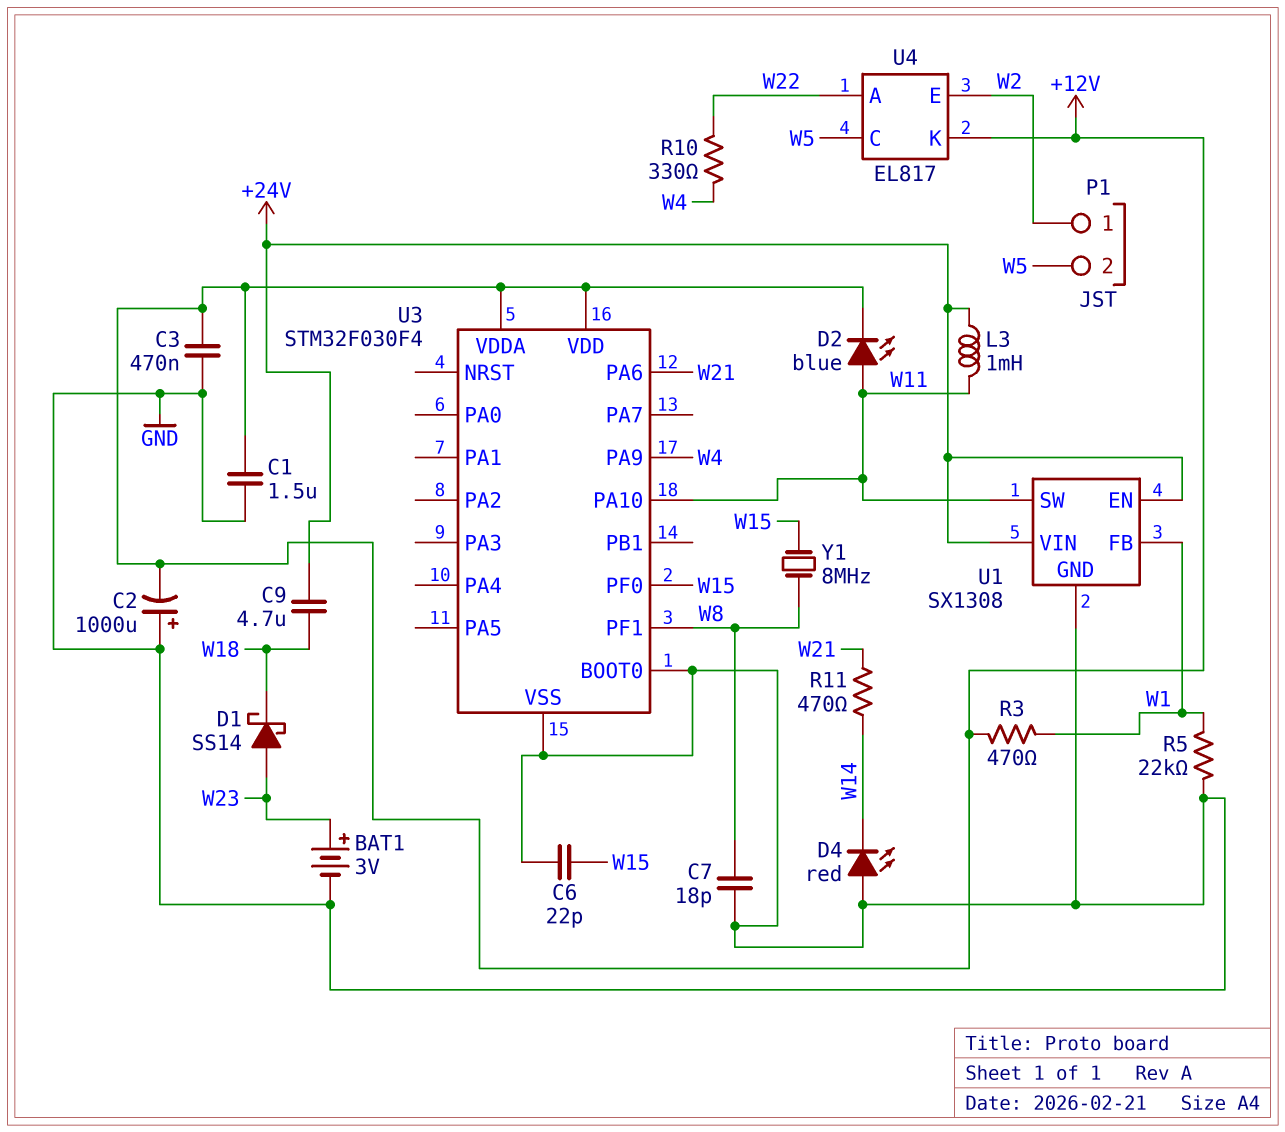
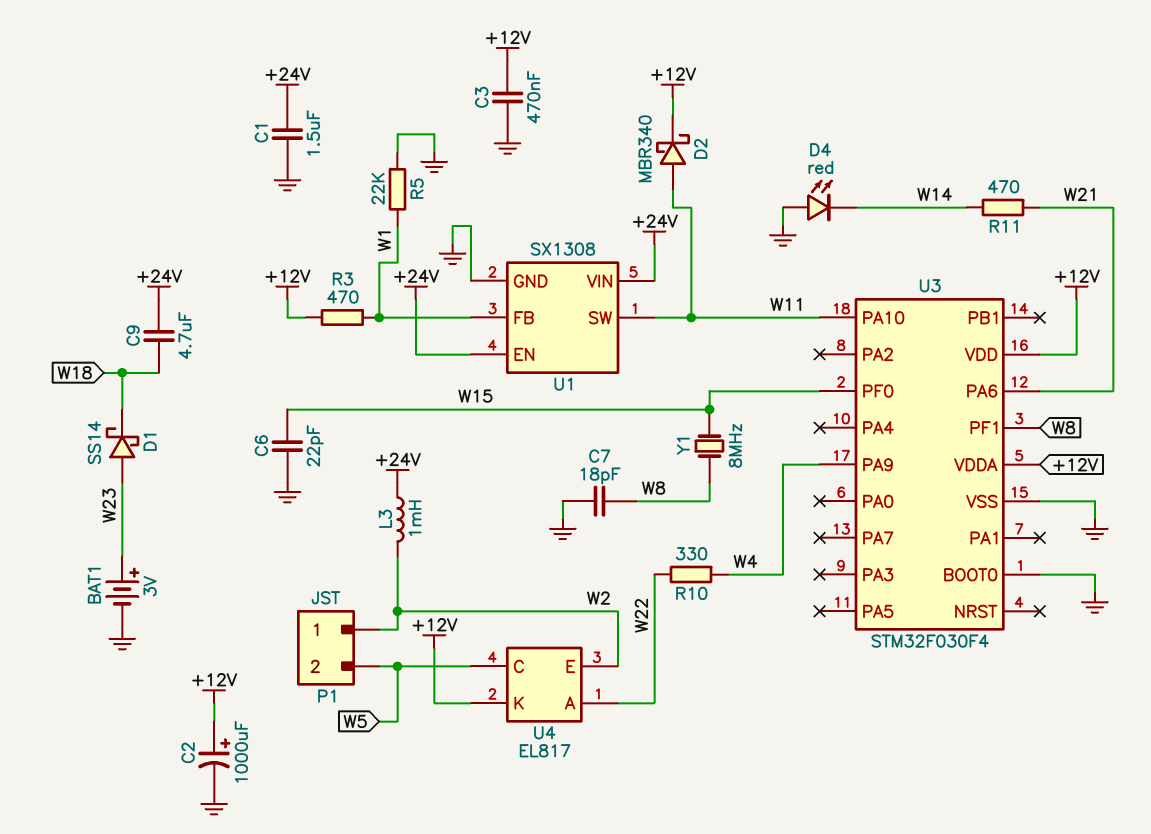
C1: 1.5uF (+12V, GND) -> 1.5uF (+24V, GND)
C2: 1000uF (plus GND, minus +12V) -> 1000uF (plus +12V, minus GND)
D2: LED blue (A W11, K +12V) -> schottky MBR340 (A W11, K +12V)
L3: 1mH (+24V, W11) -> 1mH (+24V, W2)

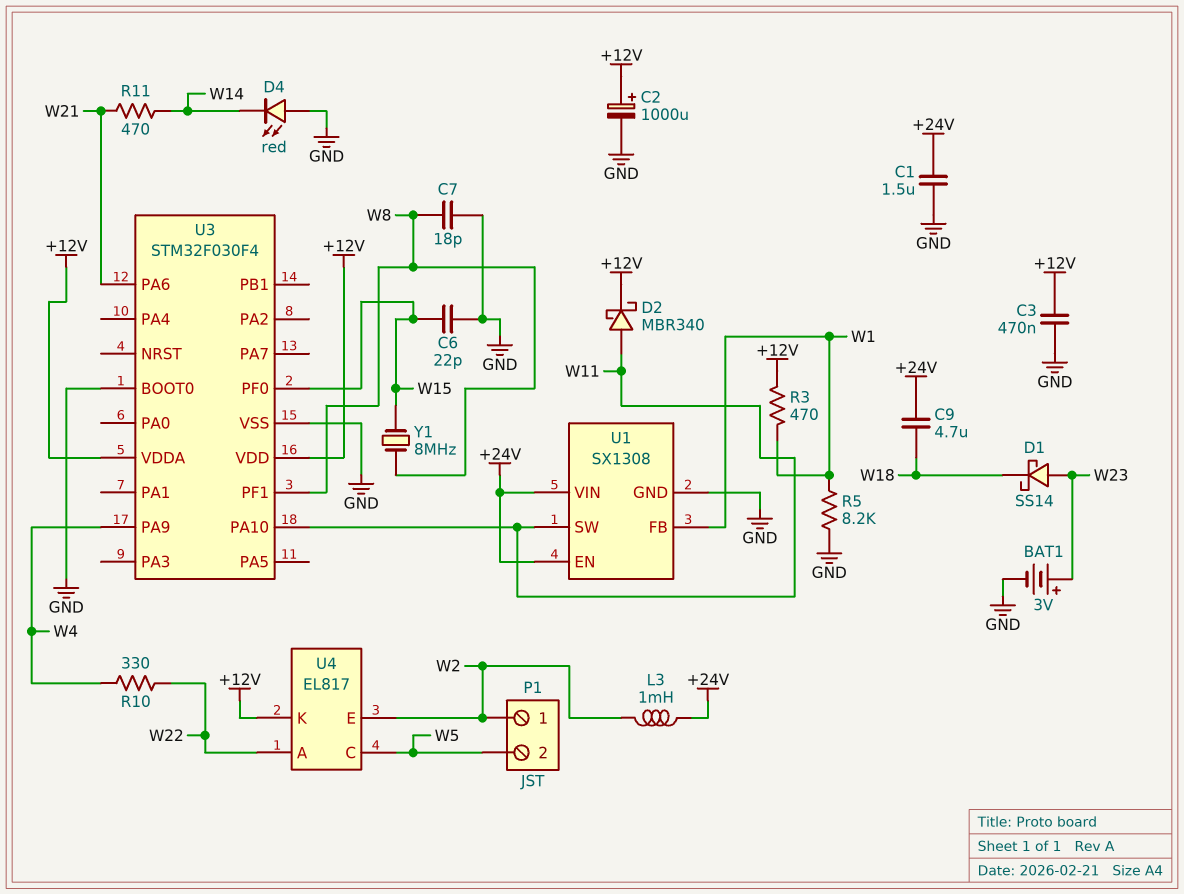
R5: 22k (GND, W1) -> 8.2k (GND, W1)

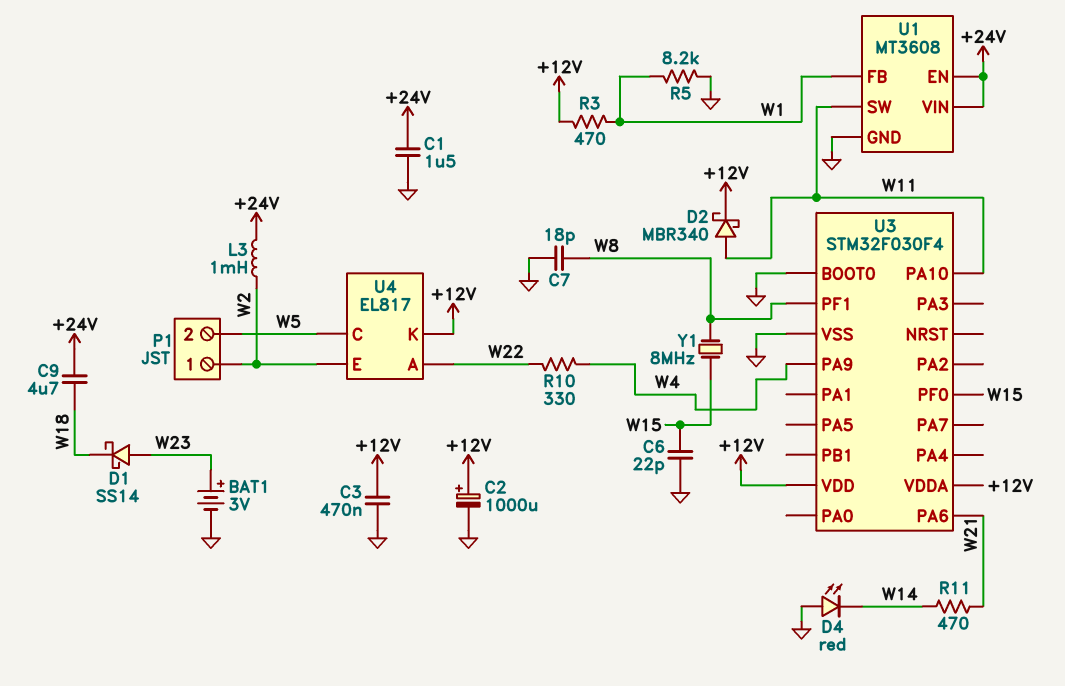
U1: SX1308 -> MT3608

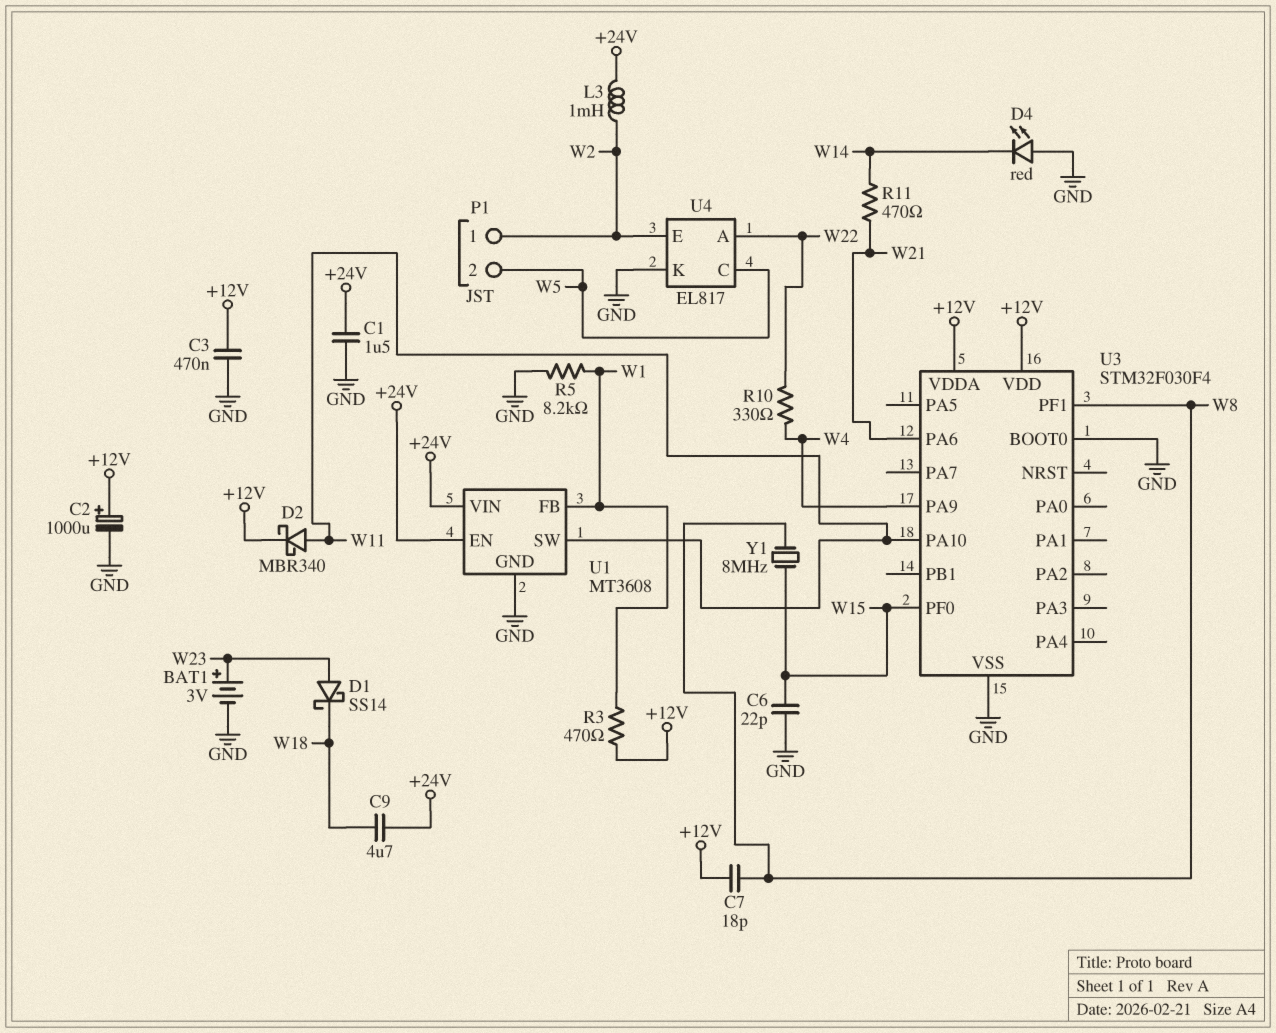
C7: 18pF (GND, W8) -> 18pF (+12V, W8)
U4 pin K: +12V -> GND

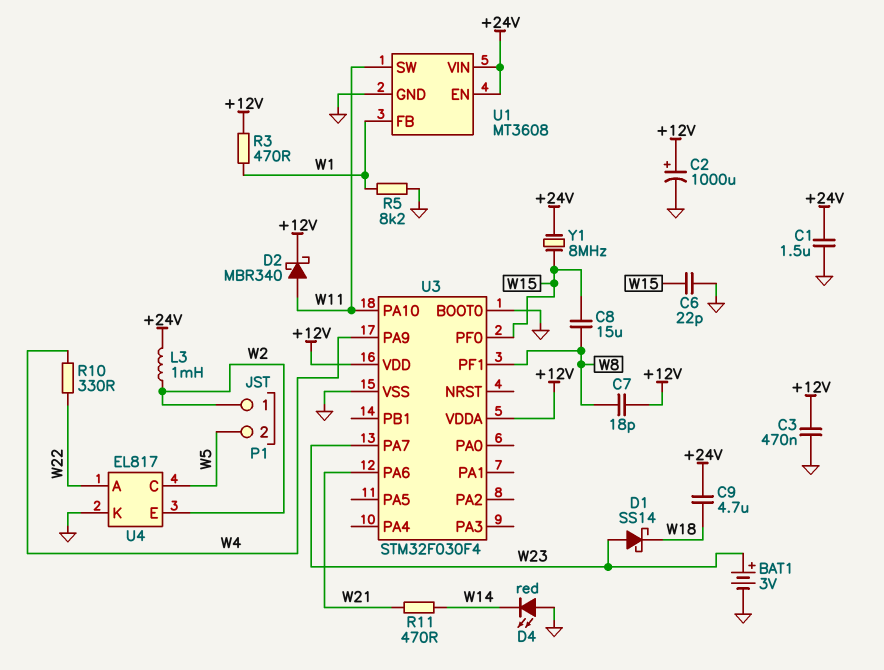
C8: none -> 15uF (W8, W15)
U3 pin PA7: none -> W23
Y1: 8MHz (W8, W15) -> 8MHz (+24V, W15)

